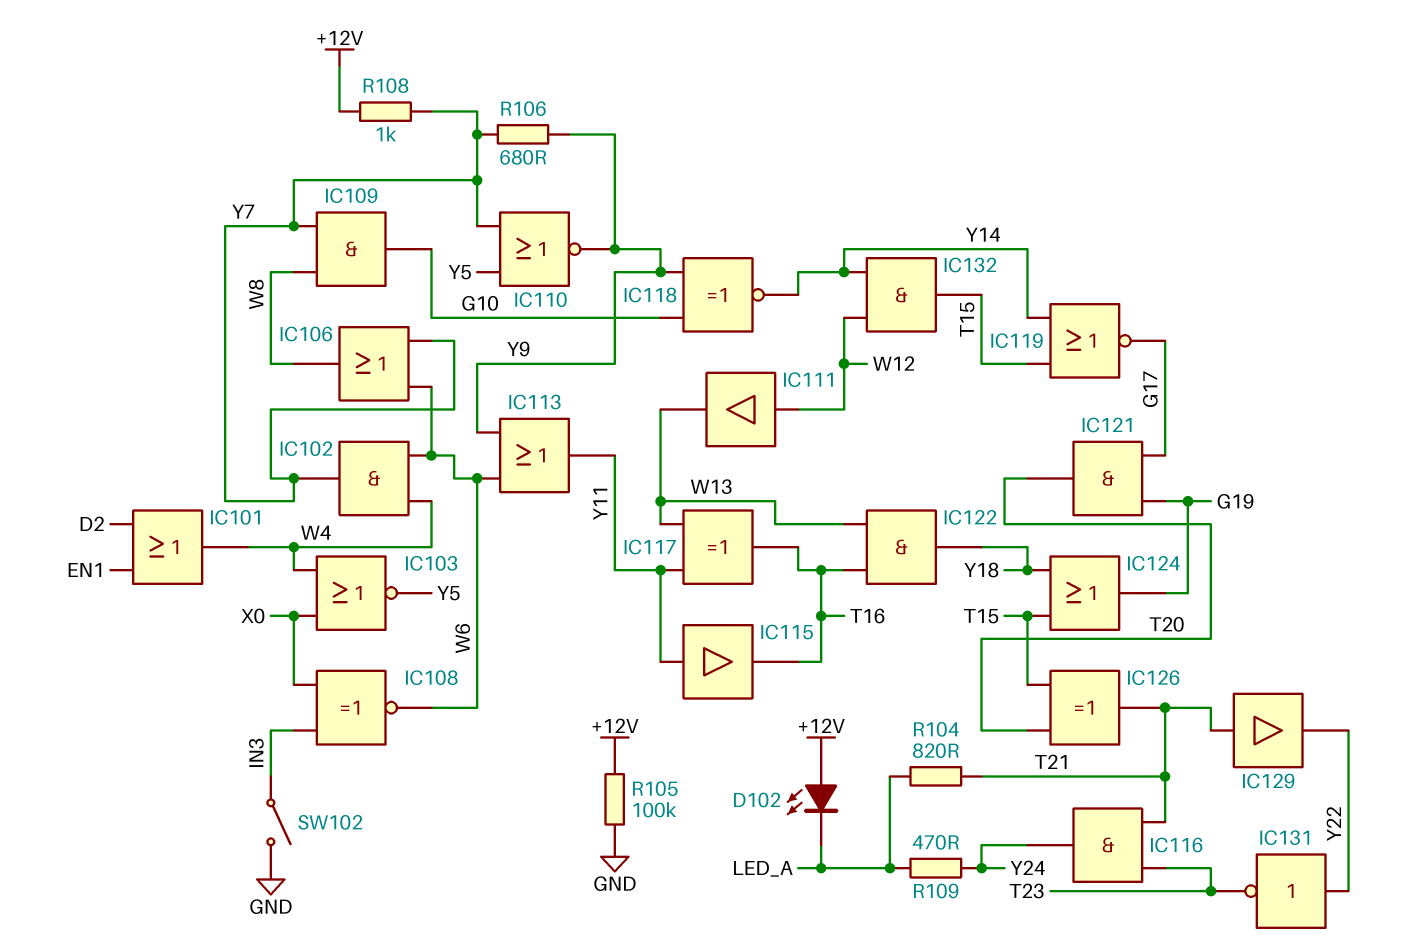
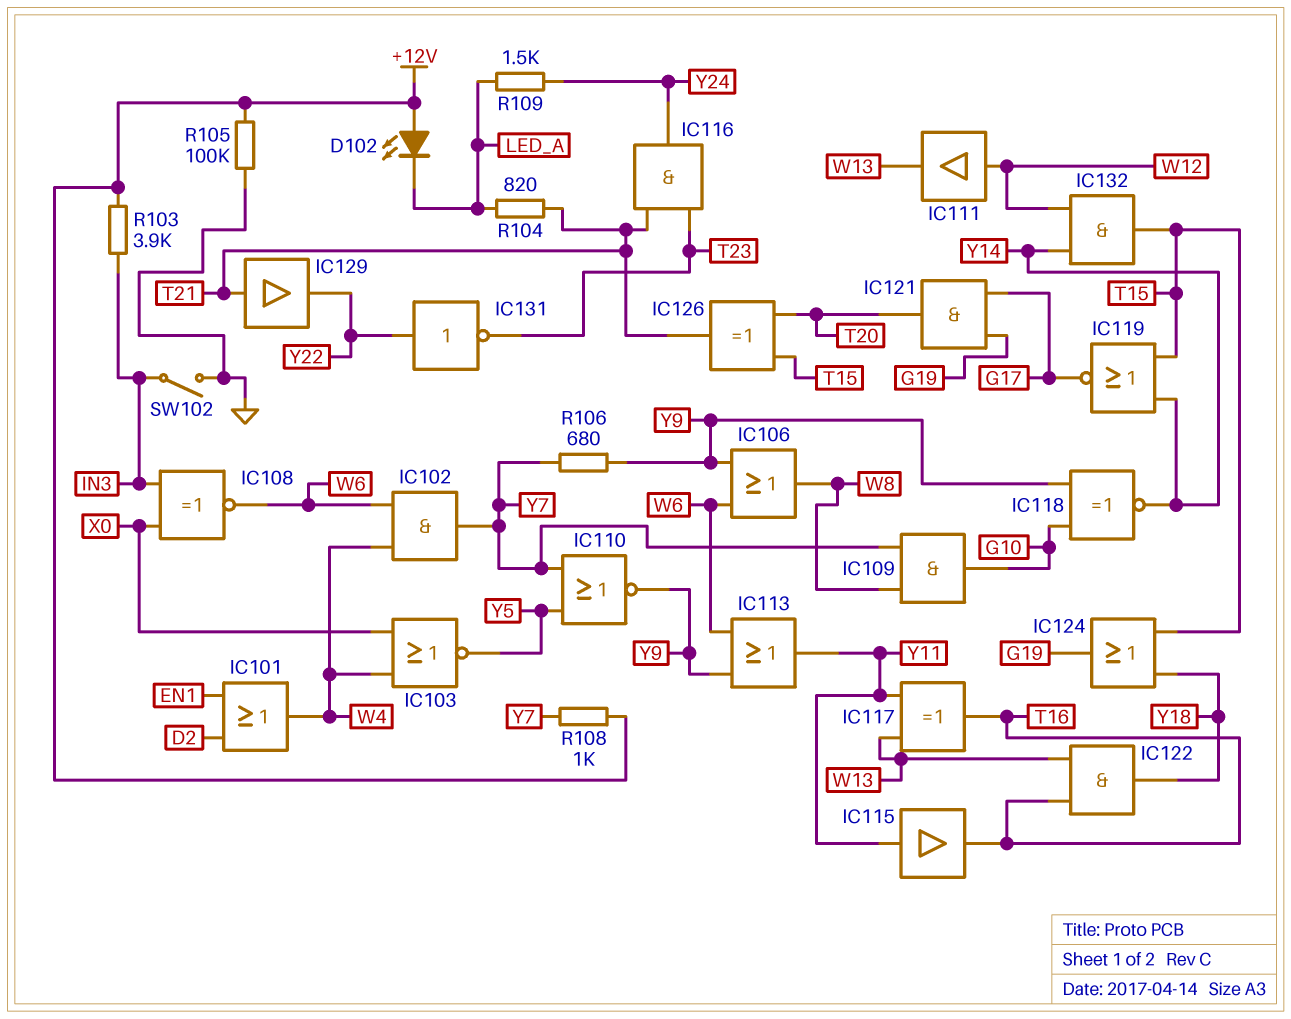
IC106: OR (in W6, in Y7, out W8) -> OR (in W6, in Y9, out W8)
R103: none -> 3.9k (+12V, IN3)
R109: 470 (LED_A, Y24) -> 1.5k (LED_A, Y24)

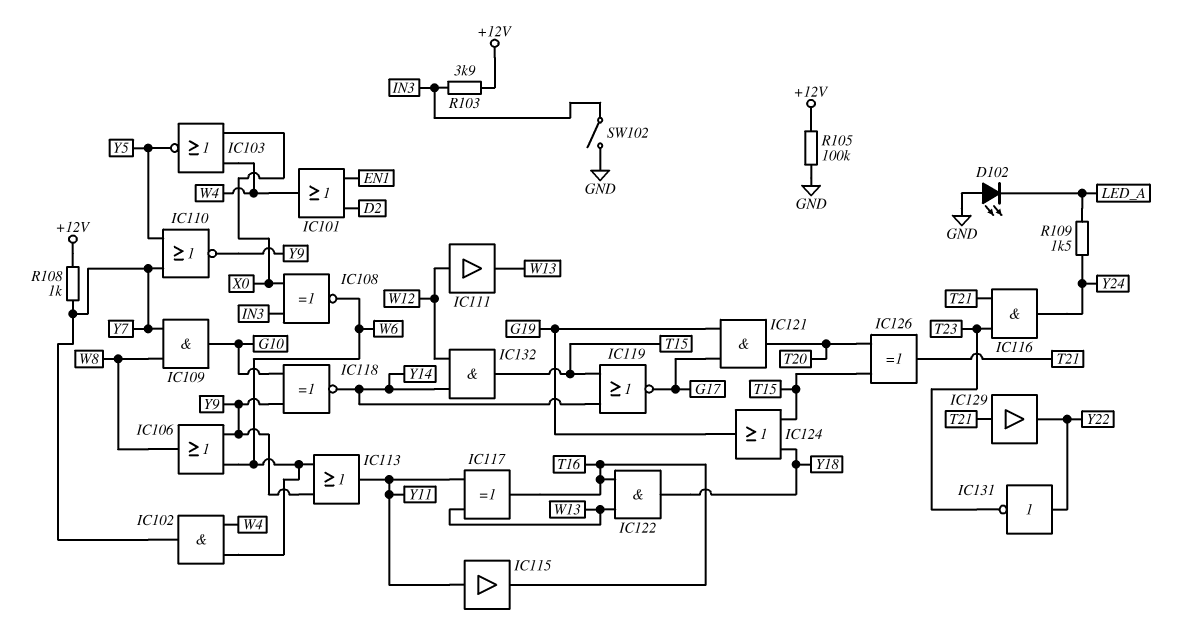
D102: LED (A +12V, K LED_A) -> LED (A GND, K LED_A)
R104: 820 (LED_A, T21) -> none
R106: 680 (Y7, Y9) -> none

